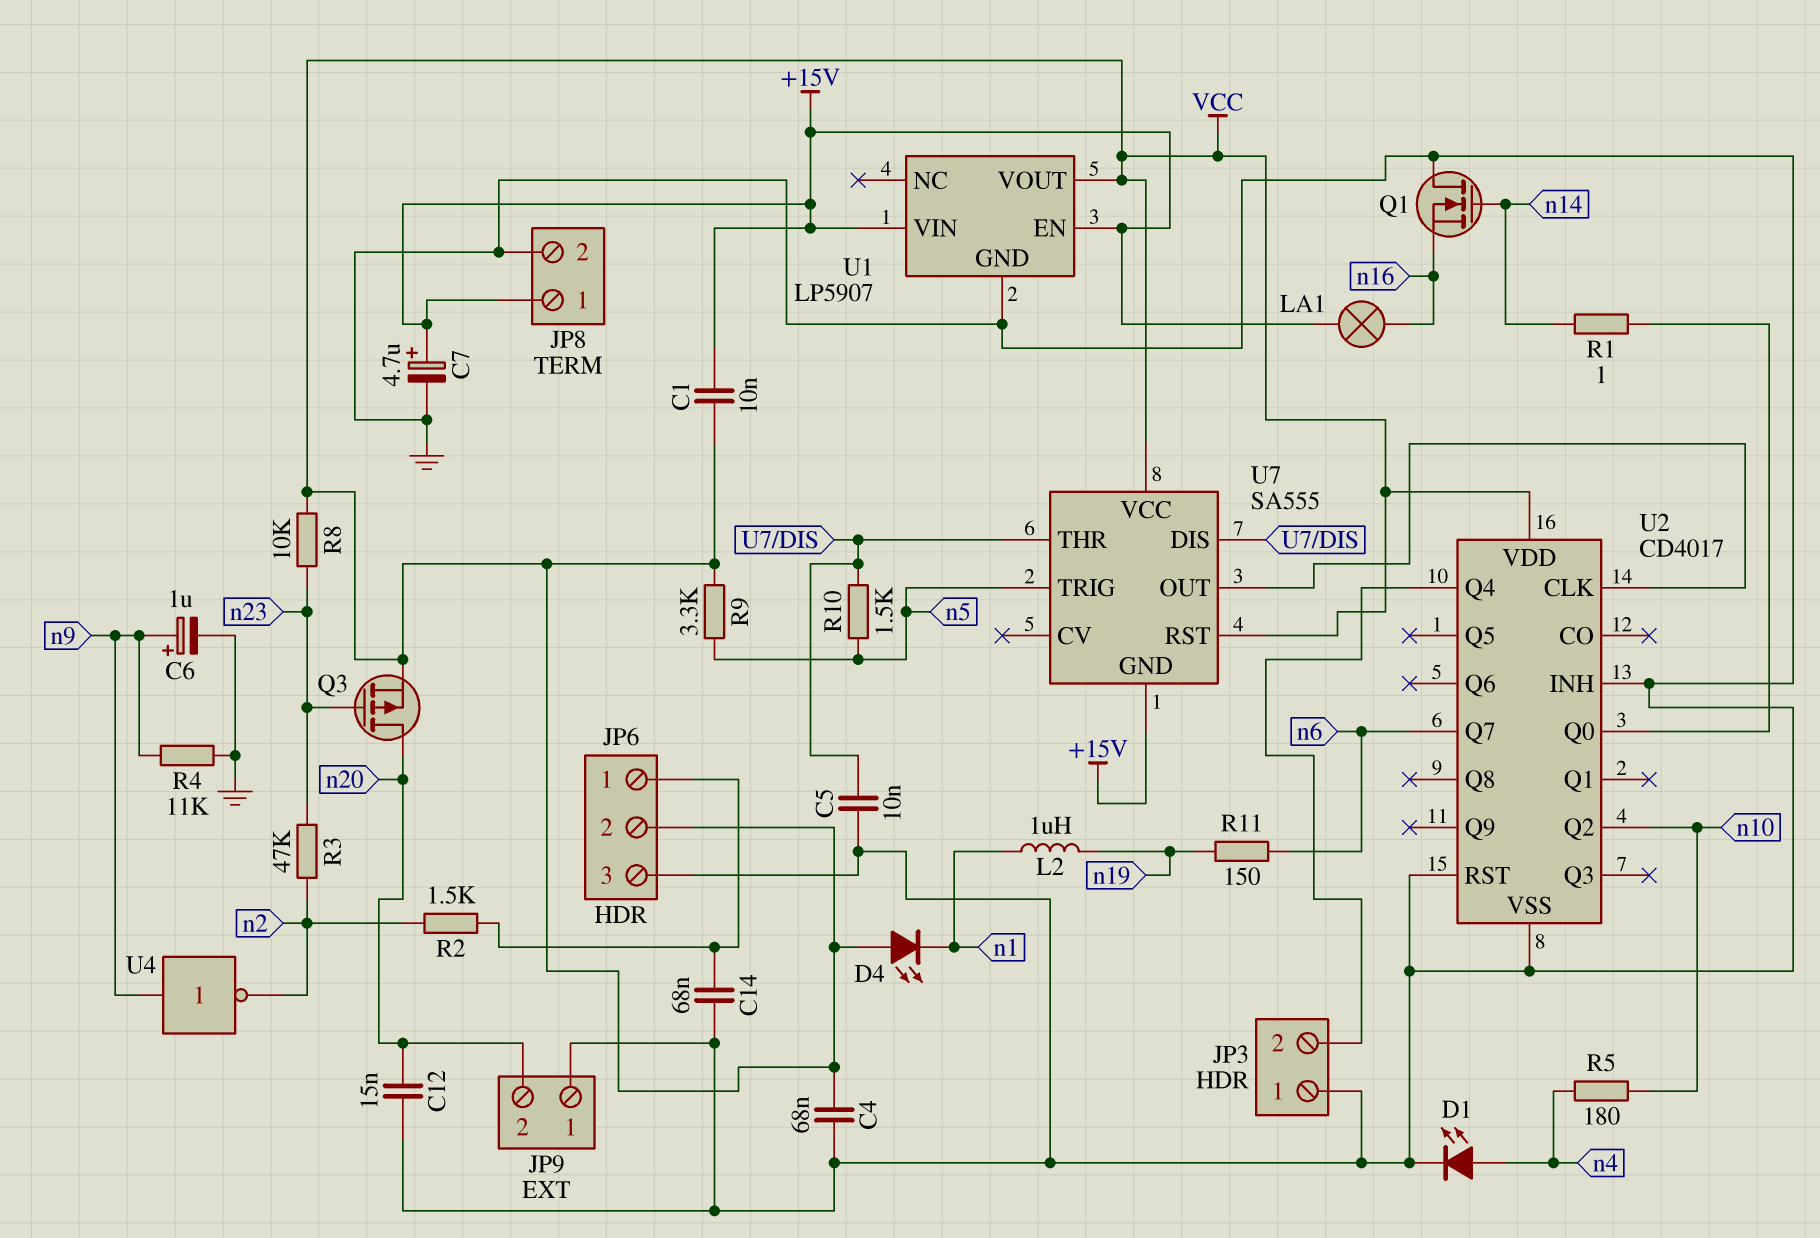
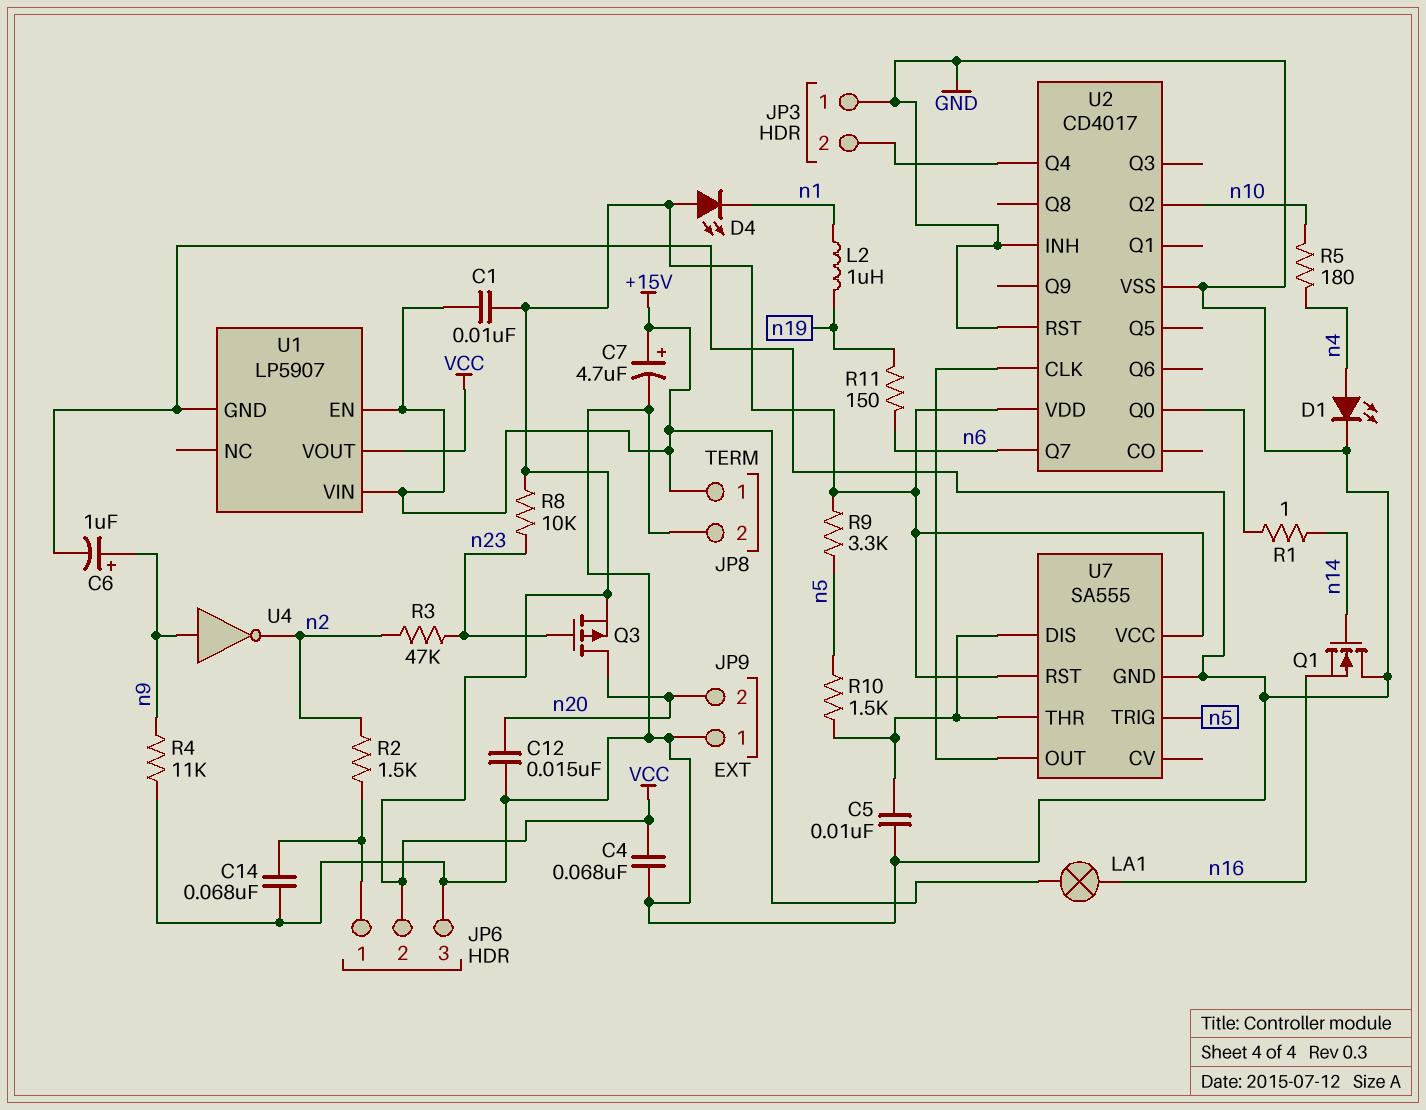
U7 pin GND: +15V -> GND

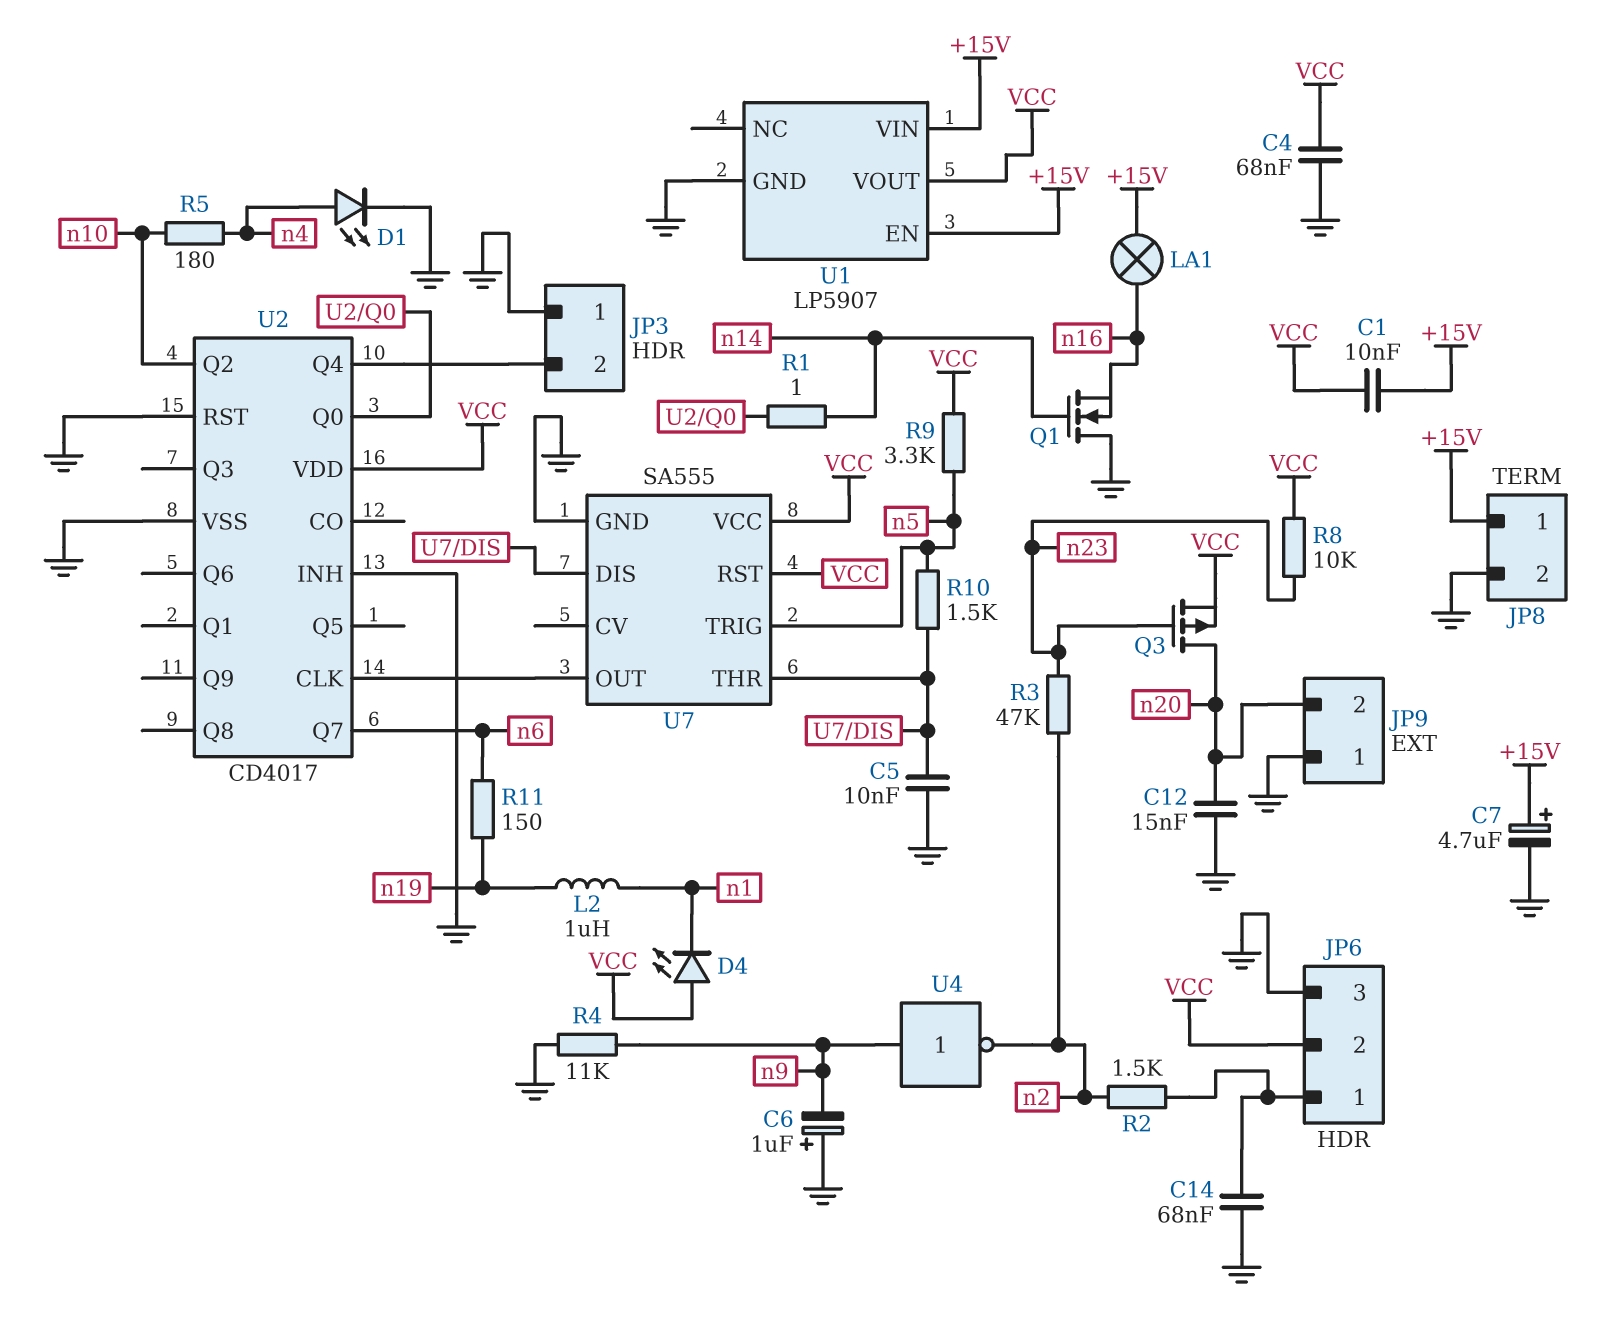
C6: 1uF (plus n9, minus GND) -> 1uF (plus GND, minus n9)

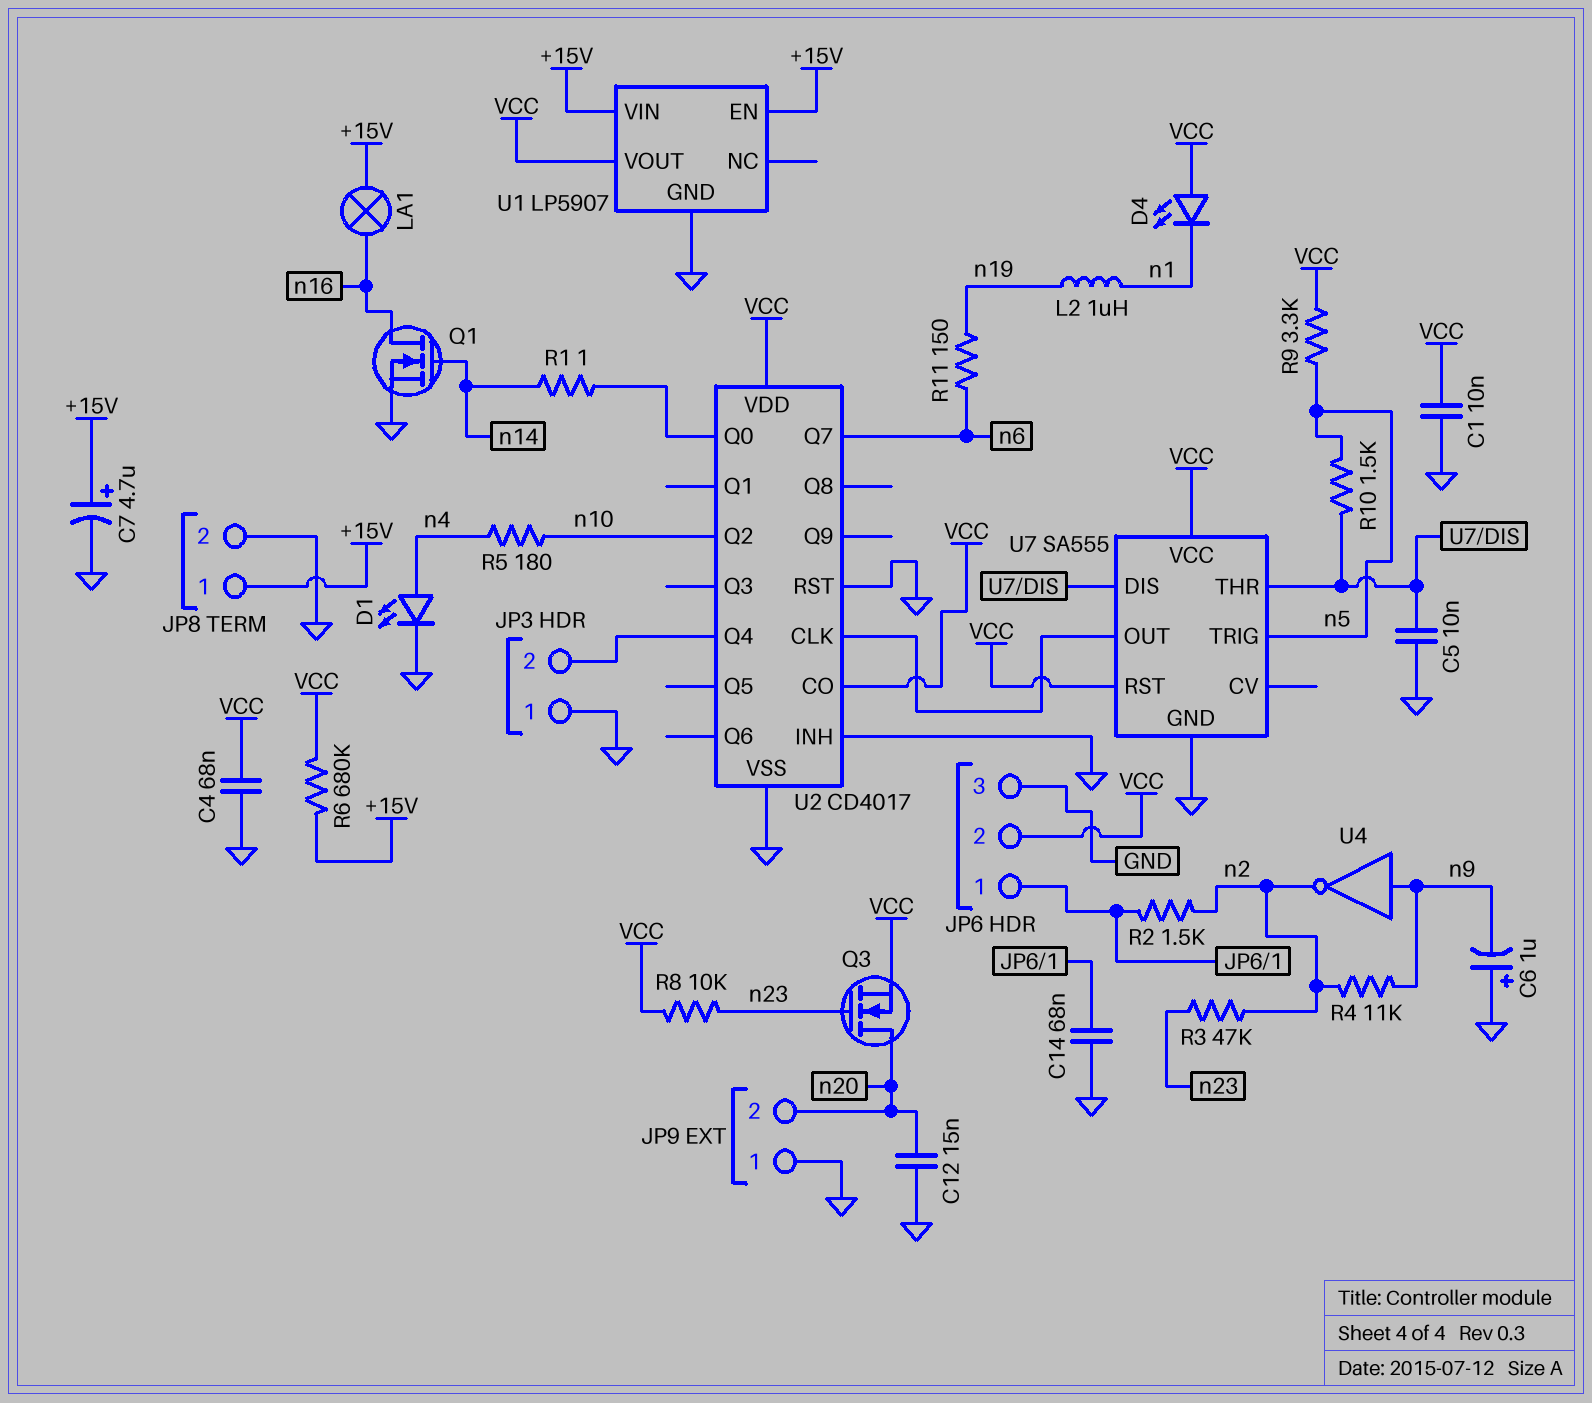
C1: 10nF (+15V, VCC) -> 10nF (GND, VCC)
Q1: NMOS (G n14, D GND, S n16) -> NMOS (G n14, D n16, S GND)
Q3: PMOS (G n23, D n20, S VCC) -> NMOS (G n23, D n20, S VCC)
R4: 11k (GND, n9) -> 11k (n2, n9)
R6: none -> 680k (+15V, VCC)
U2 pin CO: none -> VCC

